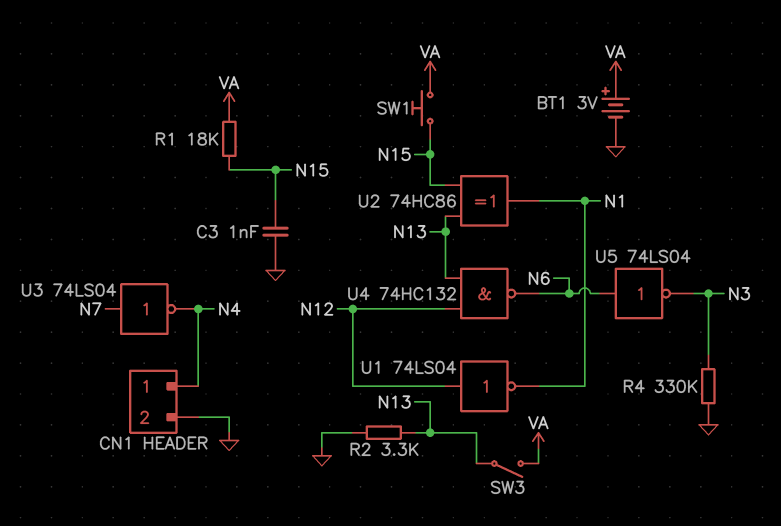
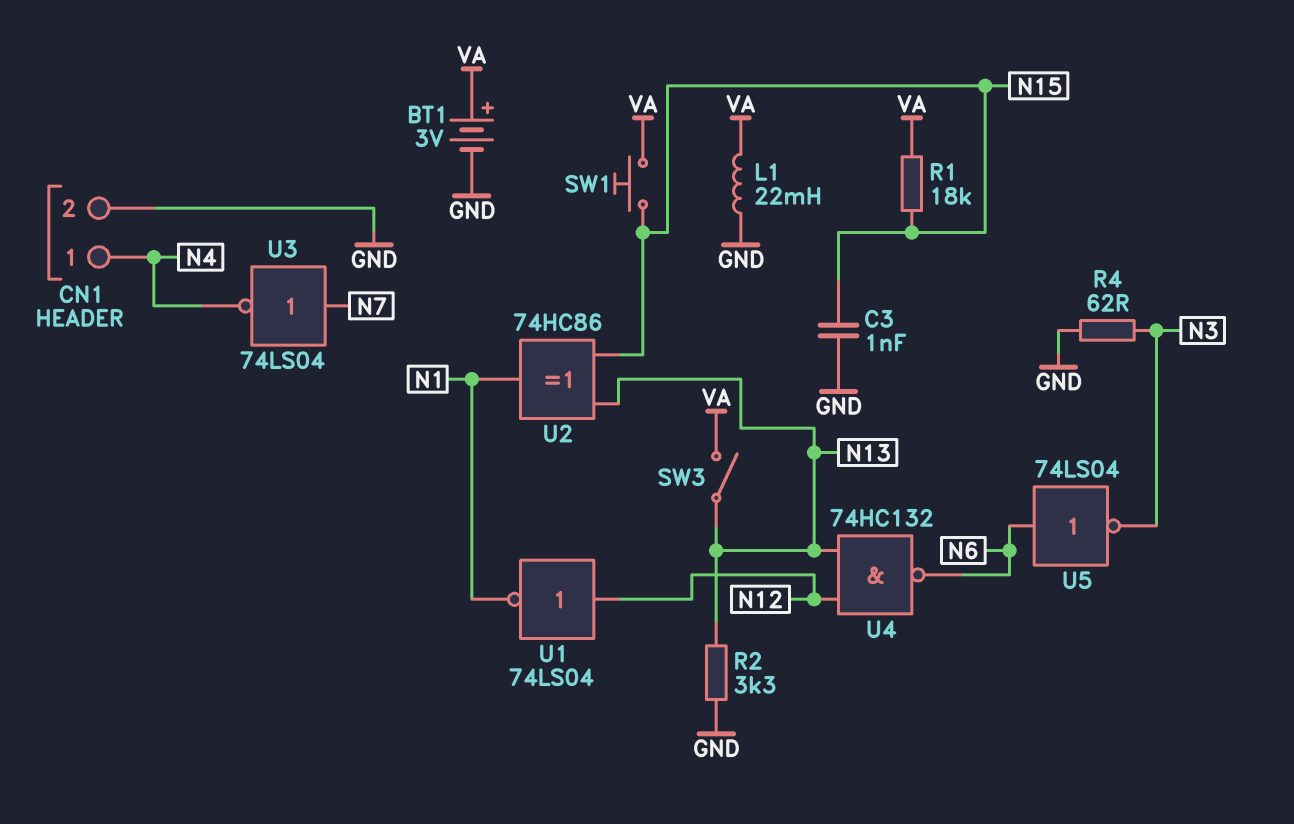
L1: none -> 22mH (GND, VA)
R4: 330k (GND, N3) -> 62 (GND, N3)

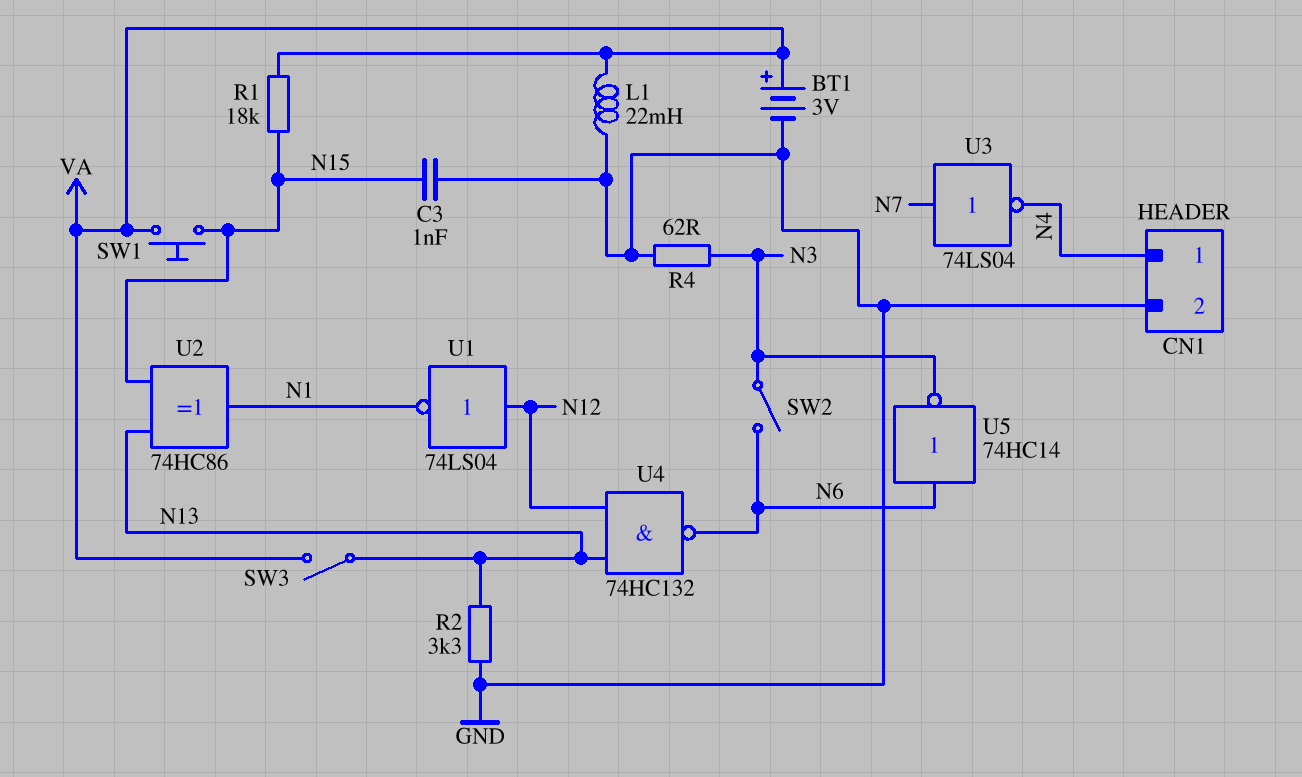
SW2: none -> switch (N3, N6)
U5: NOT 74LS04 (in N6, out N3) -> NOT 74HC14 (in N6, out N3)

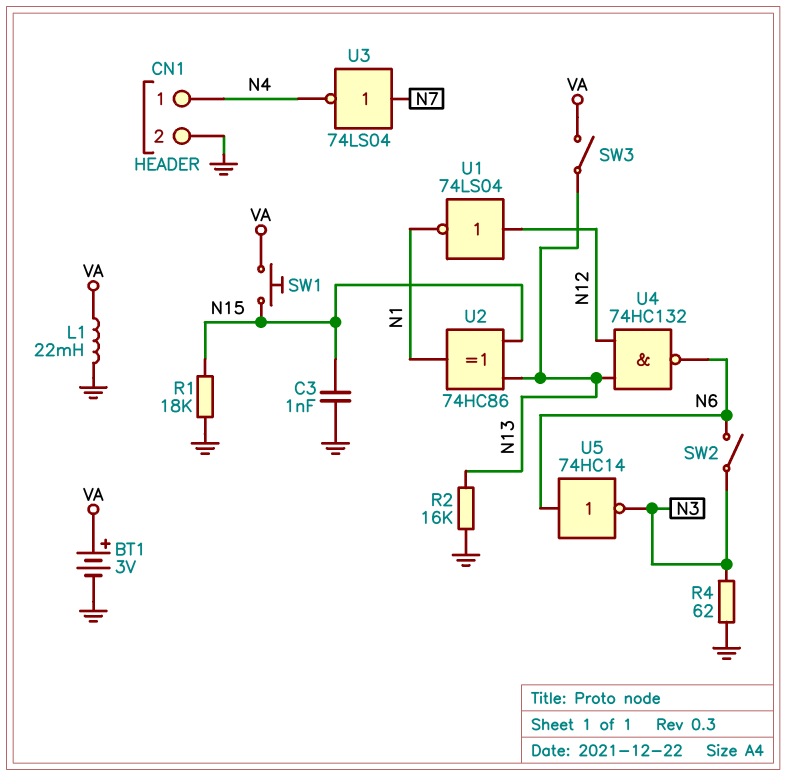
R1: 18k (N15, VA) -> 18k (GND, N15)
R2: 3.3k (GND, N13) -> 16k (GND, N13)

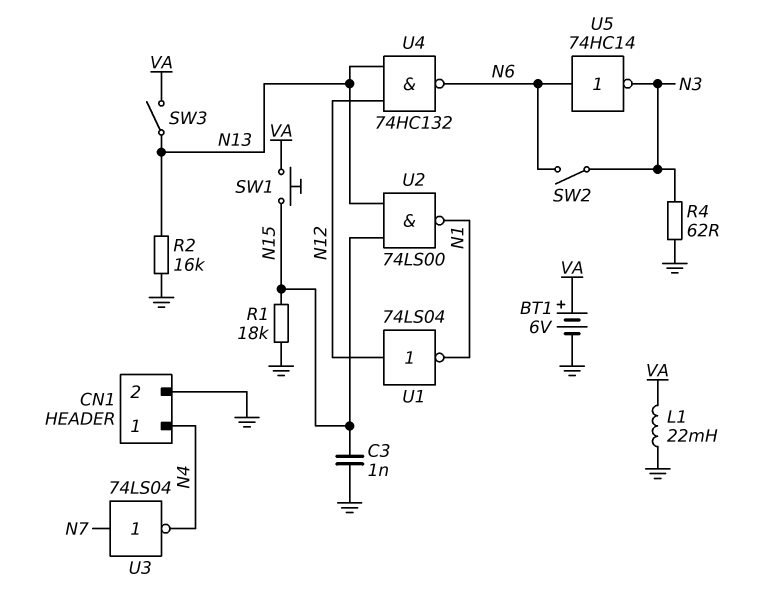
BT1: 3V (plus VA, minus GND) -> 6V (plus VA, minus GND)
U2: XOR 74HC86 (in N13, in N15, out N1) -> NAND 74LS00 (in N13, in N15, out N1)

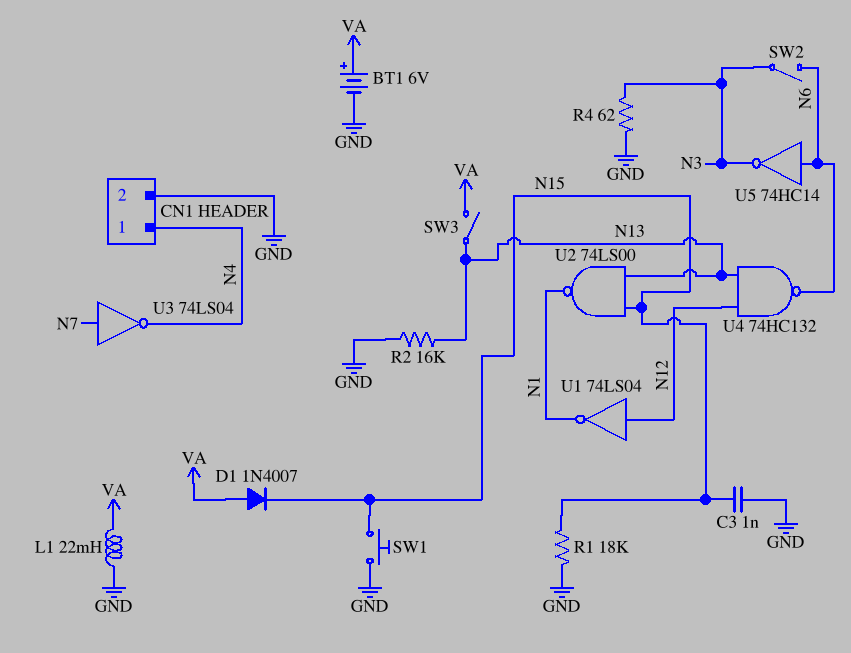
D1: none -> diode 1N4007 (A VA, K N15)
SW1: button (N15, VA) -> button (GND, N15)

